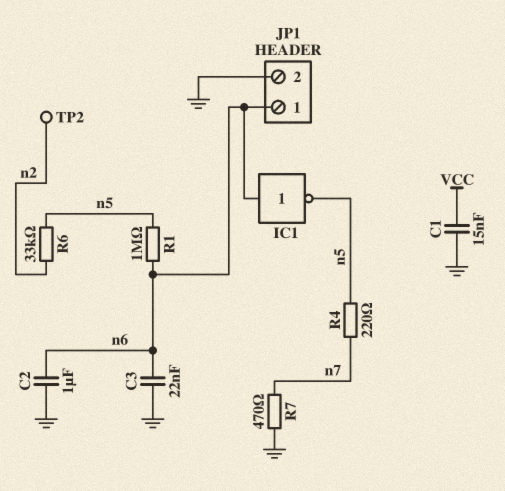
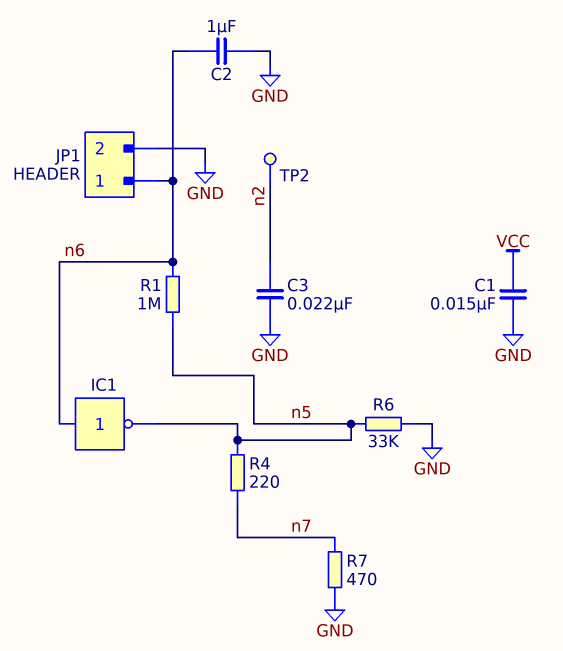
C3: 22nF (GND, n6) -> 22nF (GND, n2)
R6: 33k (n2, n5) -> 33k (GND, n5)

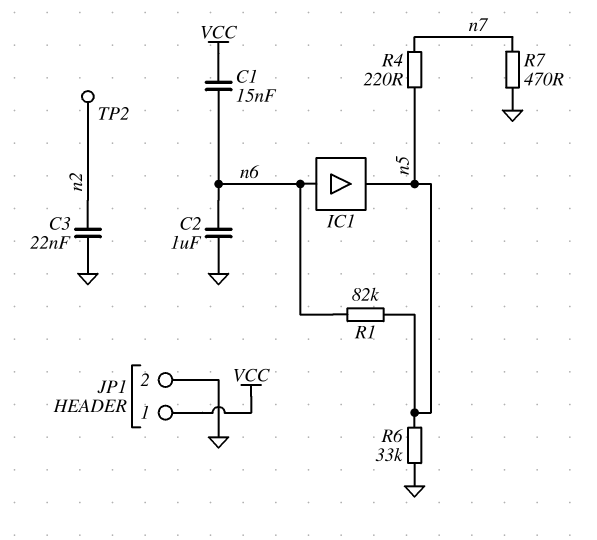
C1: 15nF (GND, VCC) -> 15nF (VCC, n6)
IC1: NOT (in n6, out n5) -> buffer (in n6, out n5)
JP1 pin 1: n6 -> VCC
R1: 1M (n5, n6) -> 82k (n5, n6)

